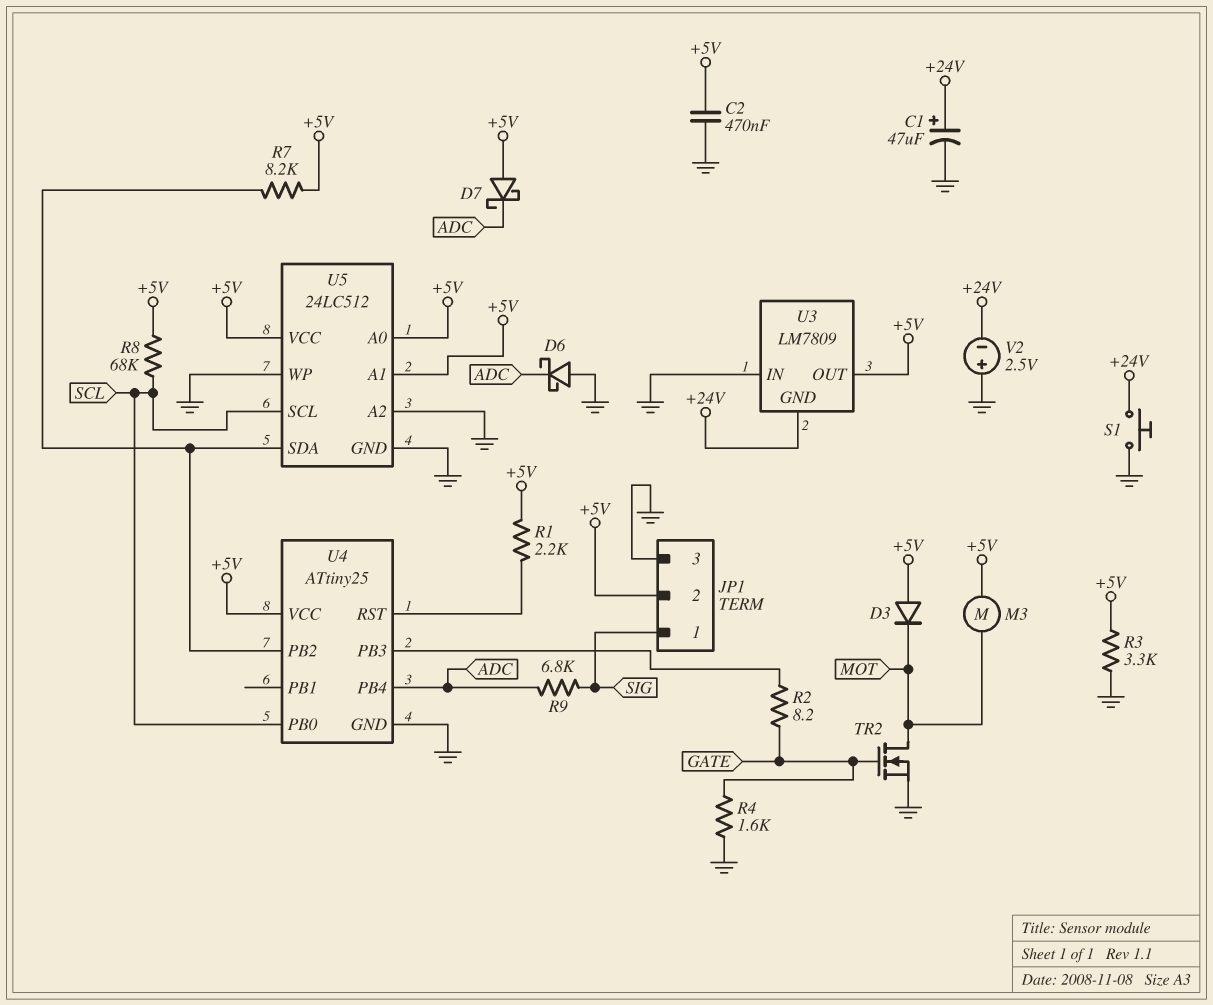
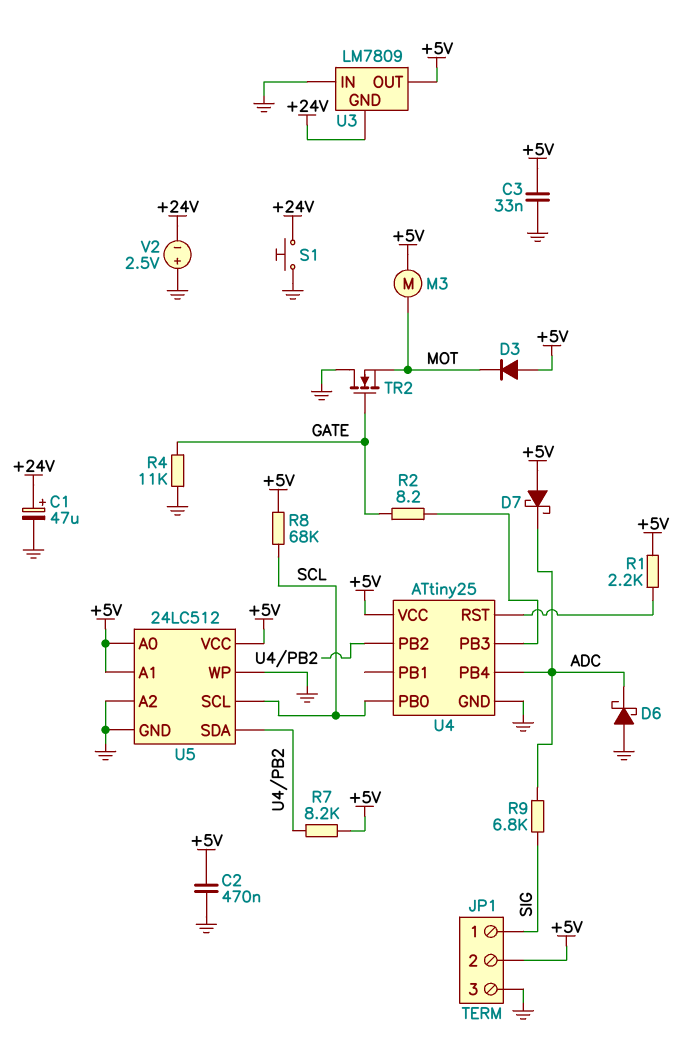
C3: none -> 33nF (+5V, GND)
R3: 3.3k (+5V, GND) -> none
R4: 1.6k (GATE, GND) -> 11k (GATE, GND)
TR2: NMOS (G GATE, D MOT, S GND) -> NMOS (G GATE, D GND, S MOT)

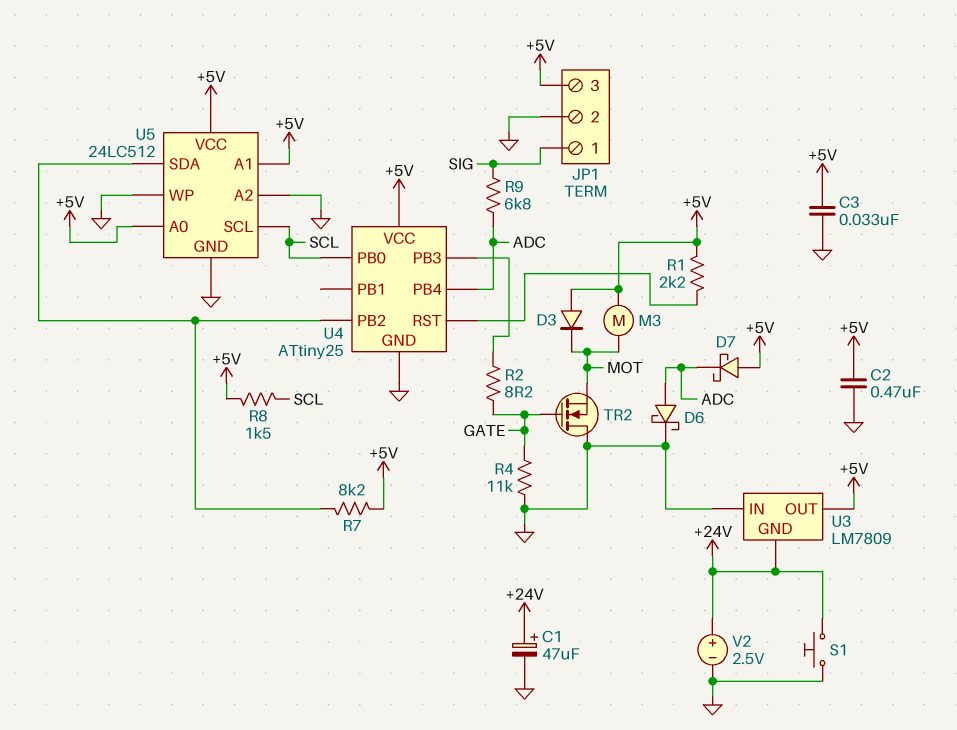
D6: schottky (A GND, K ADC) -> schottky (A ADC, K GND)
JP1 pin 2: +5V -> GND
JP1 pin 3: GND -> +5V
R8: 68k (+5V, SCL) -> 1.5k (+5V, SCL)
V2: 2.5V (plus GND, minus +24V) -> 2.5V (plus +24V, minus GND)

